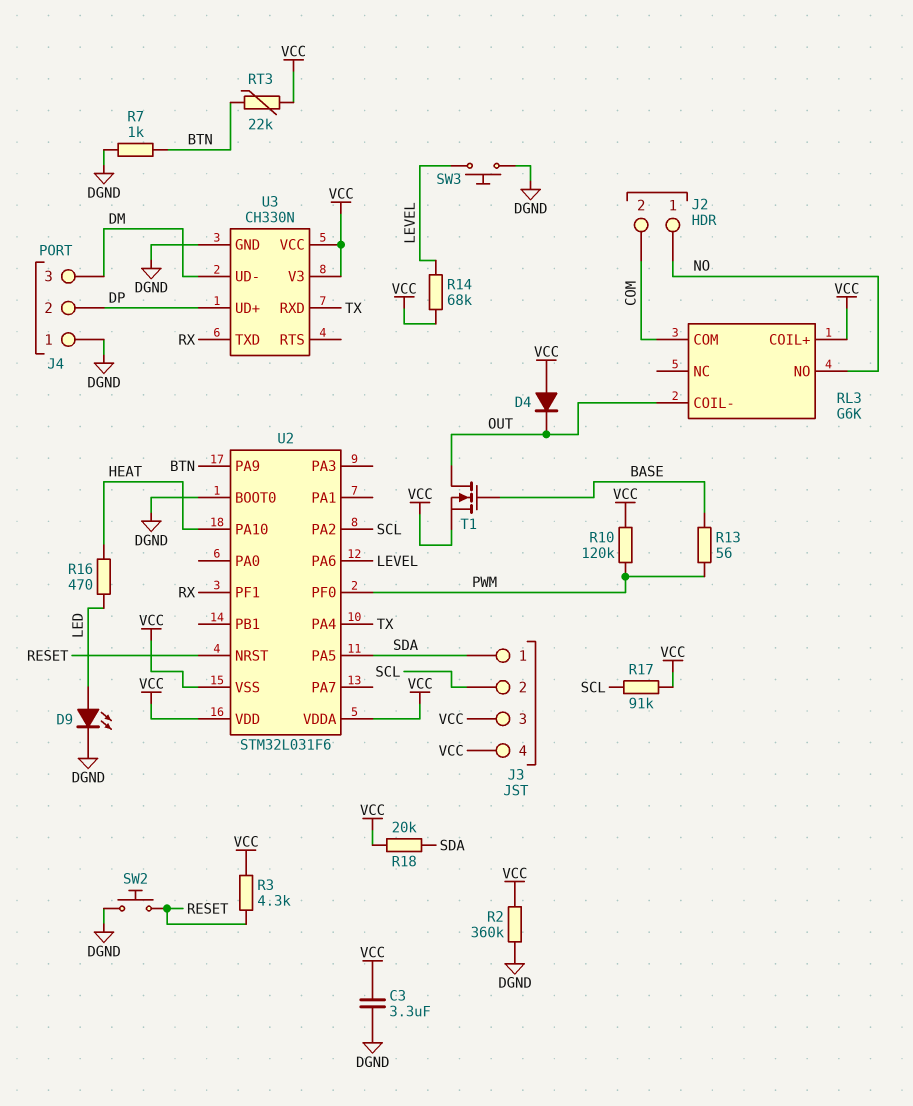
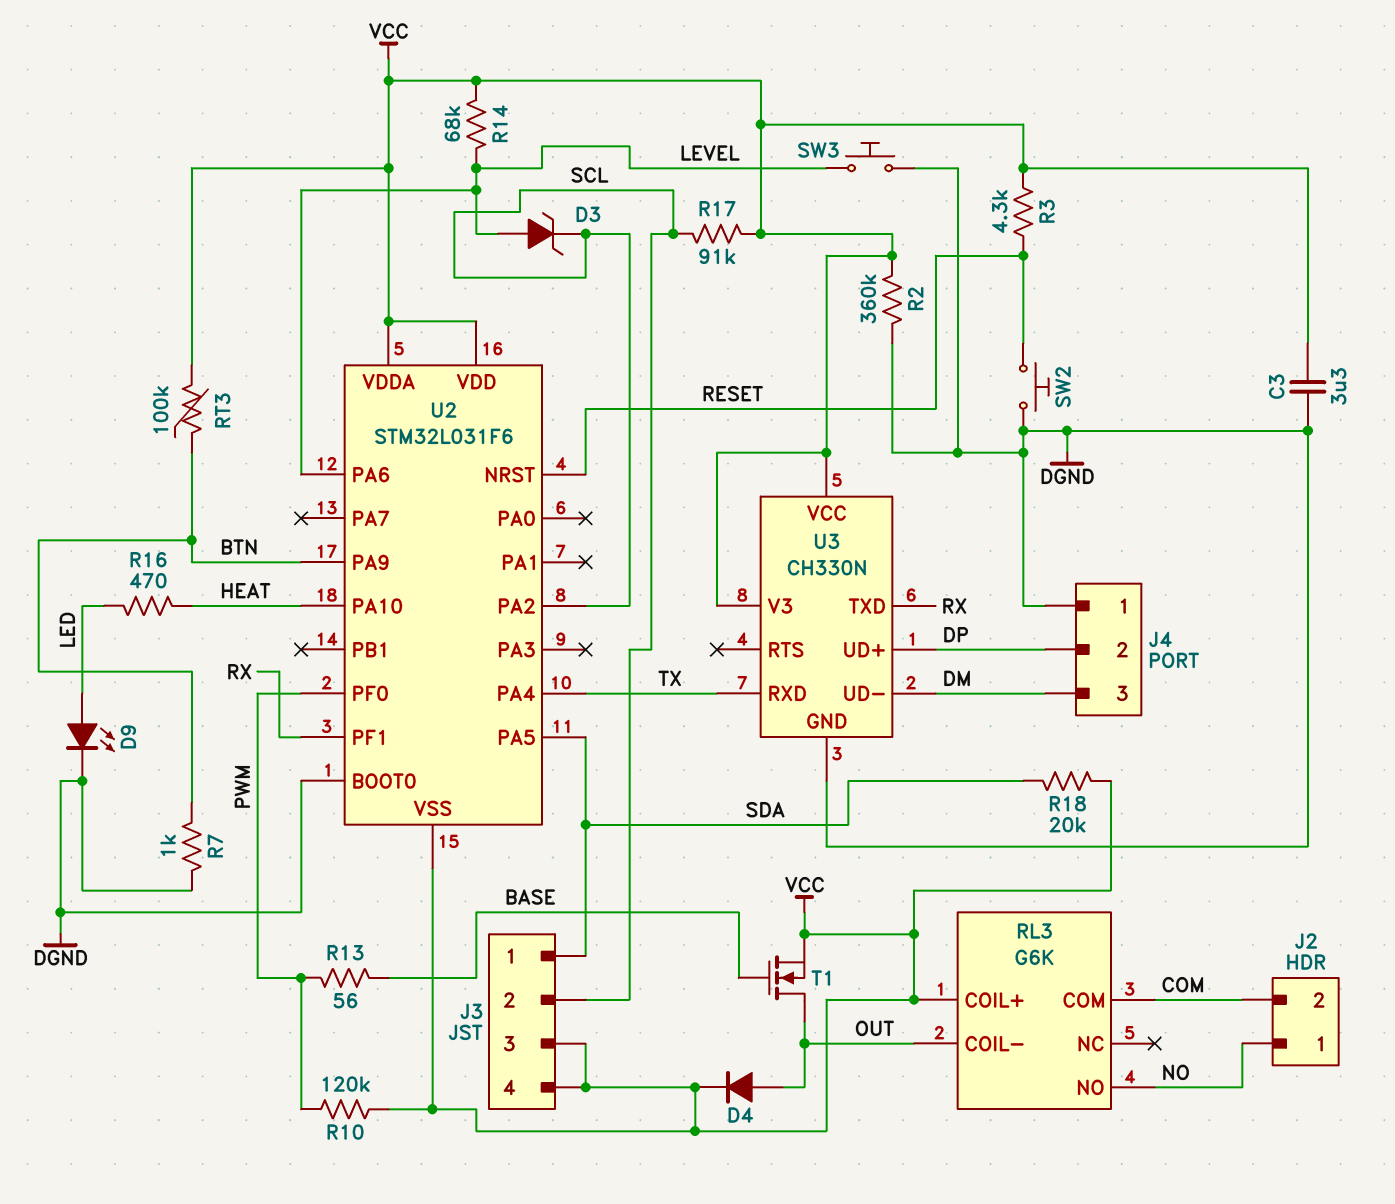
D3: none -> zener (A LEVEL, K SCL)
D4: diode (A VCC, K OUT) -> diode (A OUT, K VCC)
RT3: 22k (BTN, VCC) -> 100k (BTN, VCC)

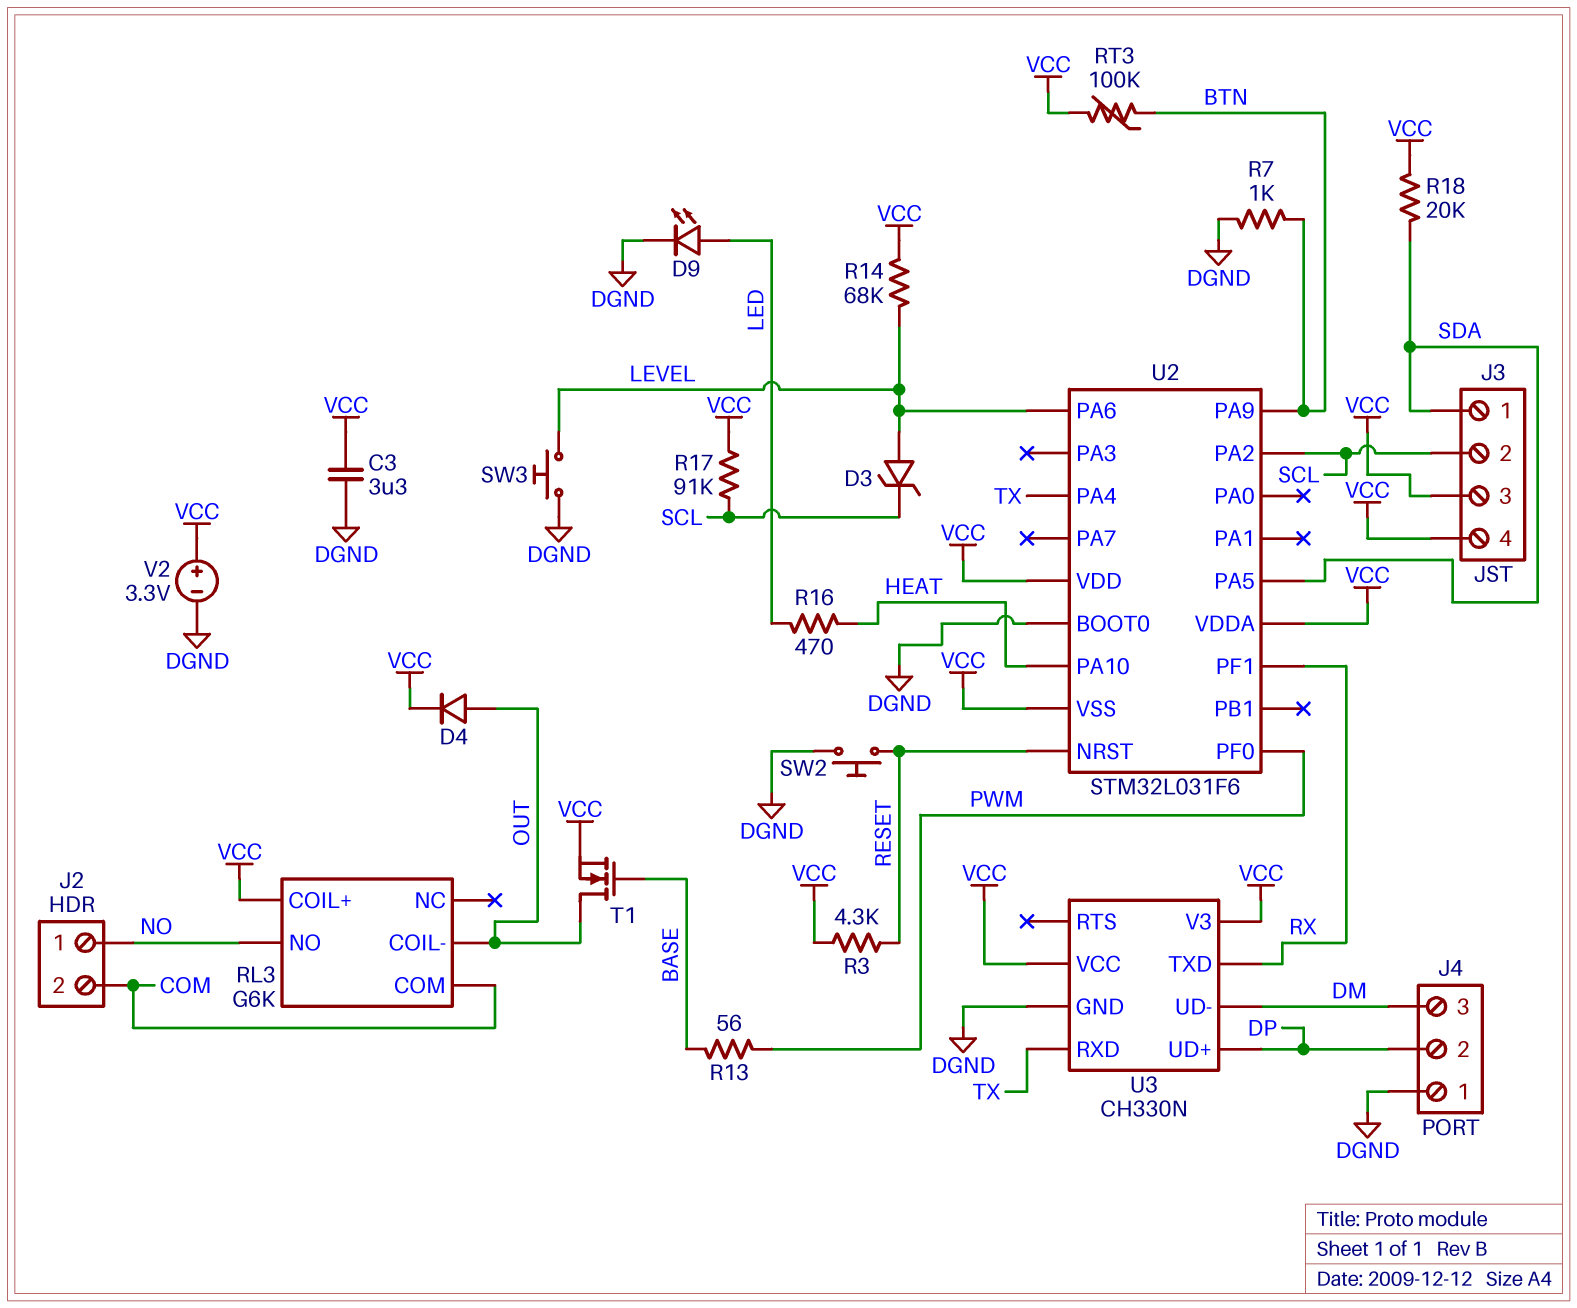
R2: 360k (DGND, VCC) -> none
R10: 120k (PWM, VCC) -> none
V2: none -> 3.3V (plus VCC, minus DGND)

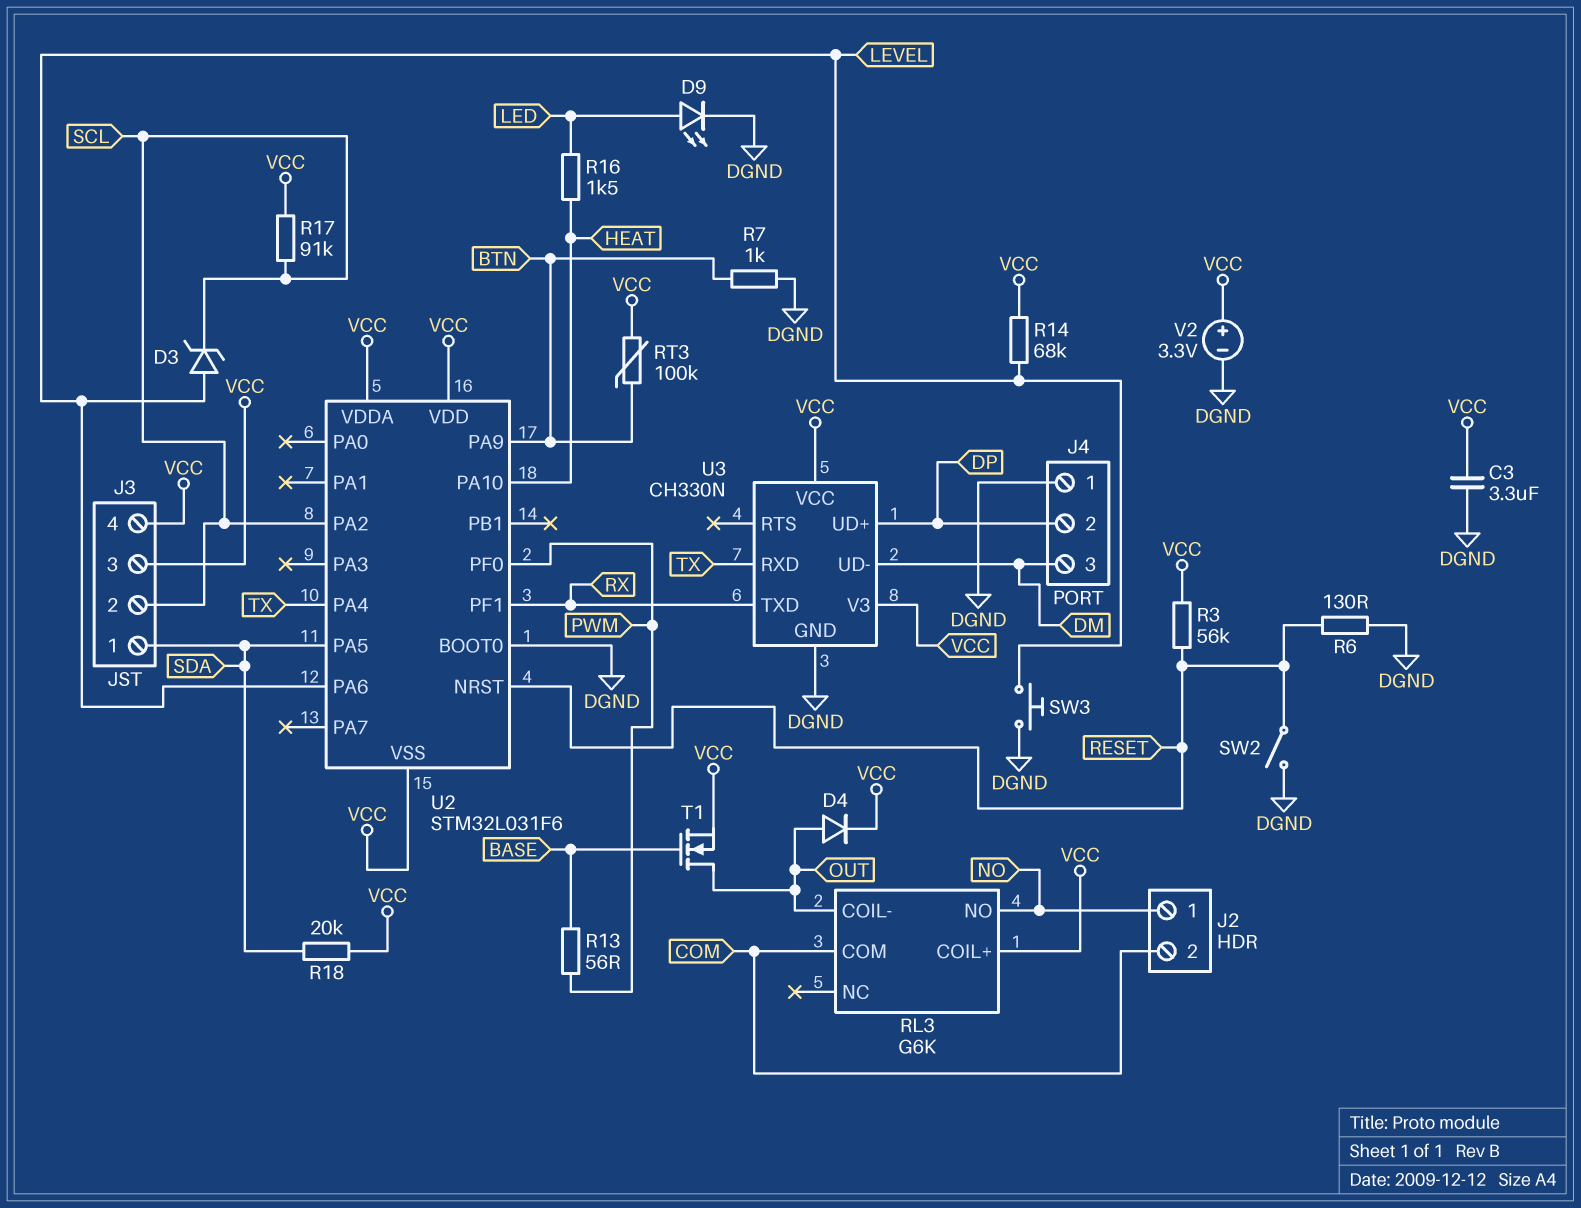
R3: 4.3k (RESET, VCC) -> 56k (RESET, VCC)
R6: none -> 130 (DGND, RESET)
R16: 470 (HEAT, LED) -> 1.5k (HEAT, LED)
SW2: button (DGND, RESET) -> switch (DGND, RESET)

